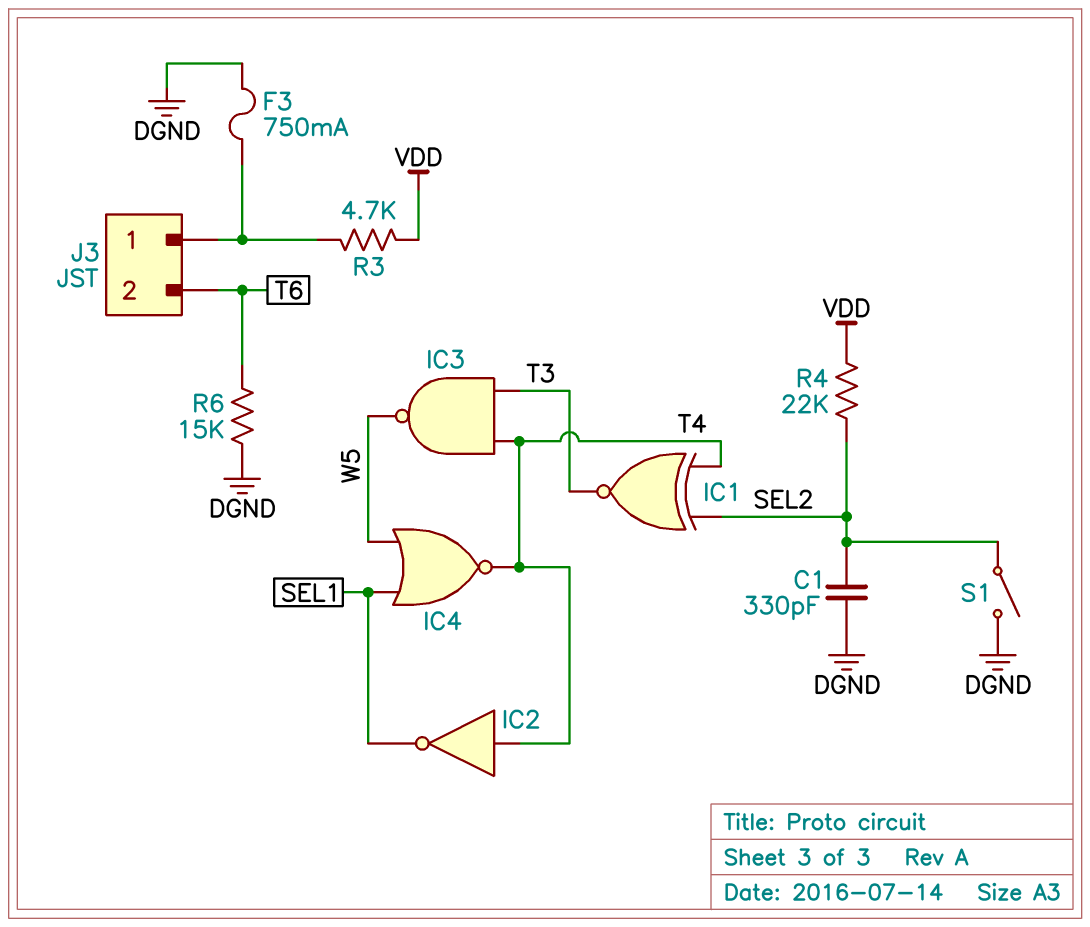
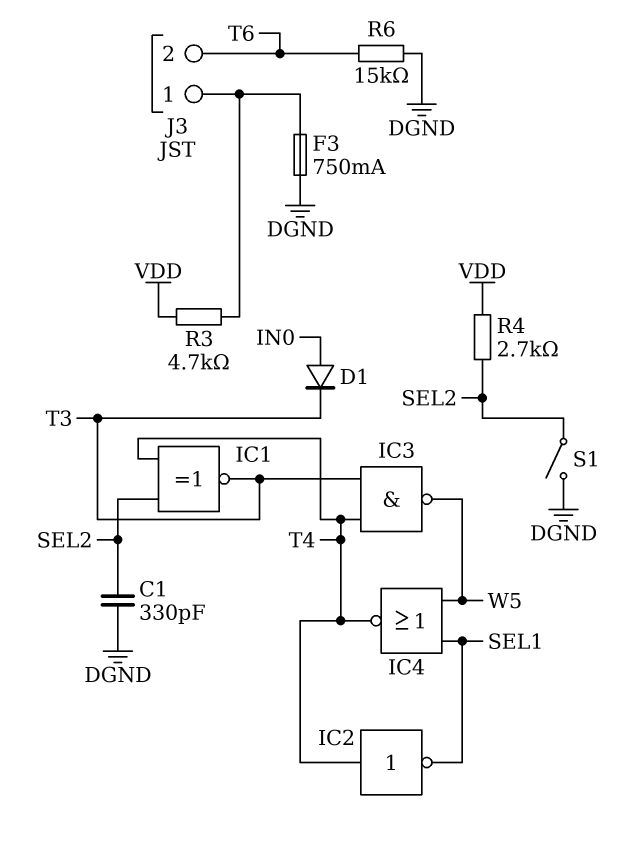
D1: none -> diode (A IN0, K T3)
R4: 22k (SEL2, VDD) -> 2.7k (SEL2, VDD)

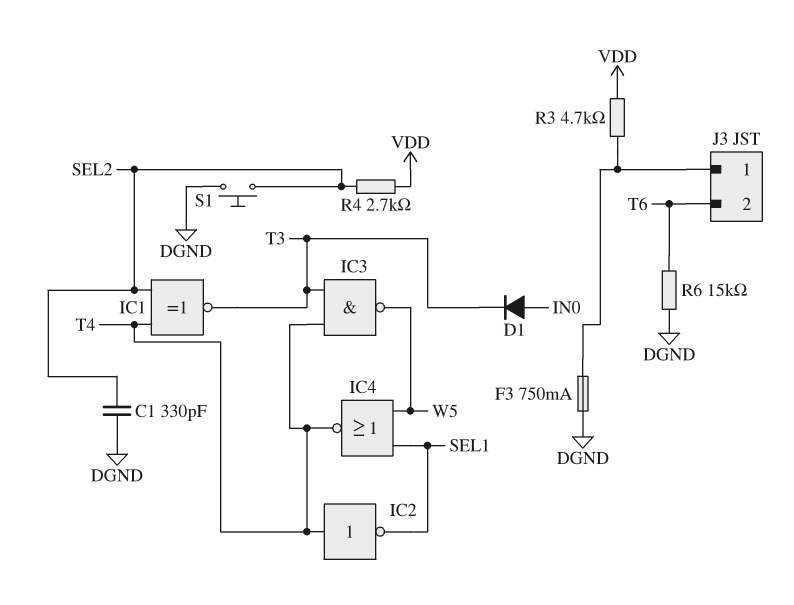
S1: switch (DGND, SEL2) -> button (DGND, SEL2)

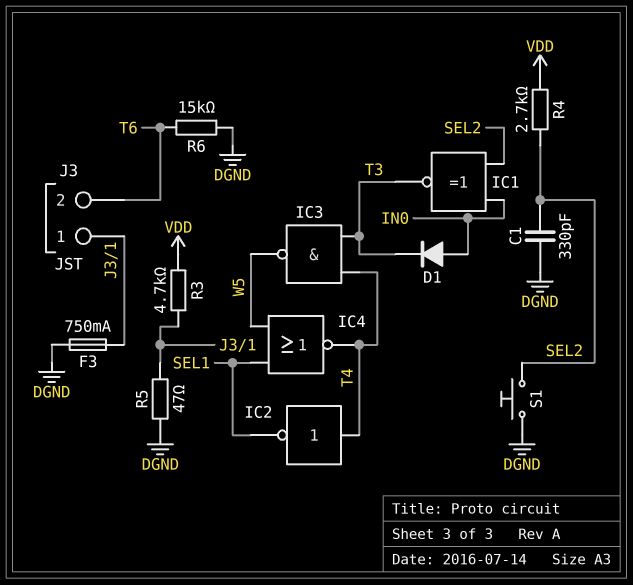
IC1: XNOR (in SEL2, in T4, out T3) -> XNOR (in IN0, in SEL2, out T3)
R5: none -> 47 (DGND, J3/1)

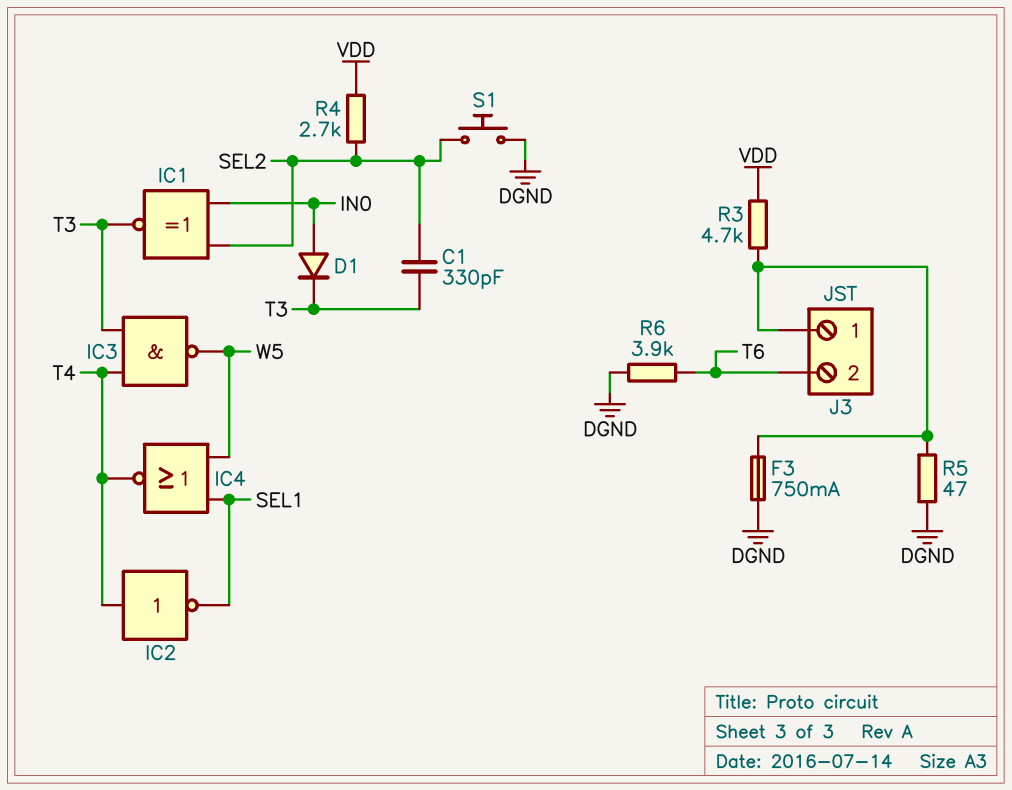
C1: 330pF (DGND, SEL2) -> 330pF (SEL2, T3)
R6: 15k (DGND, T6) -> 3.9k (DGND, T6)

